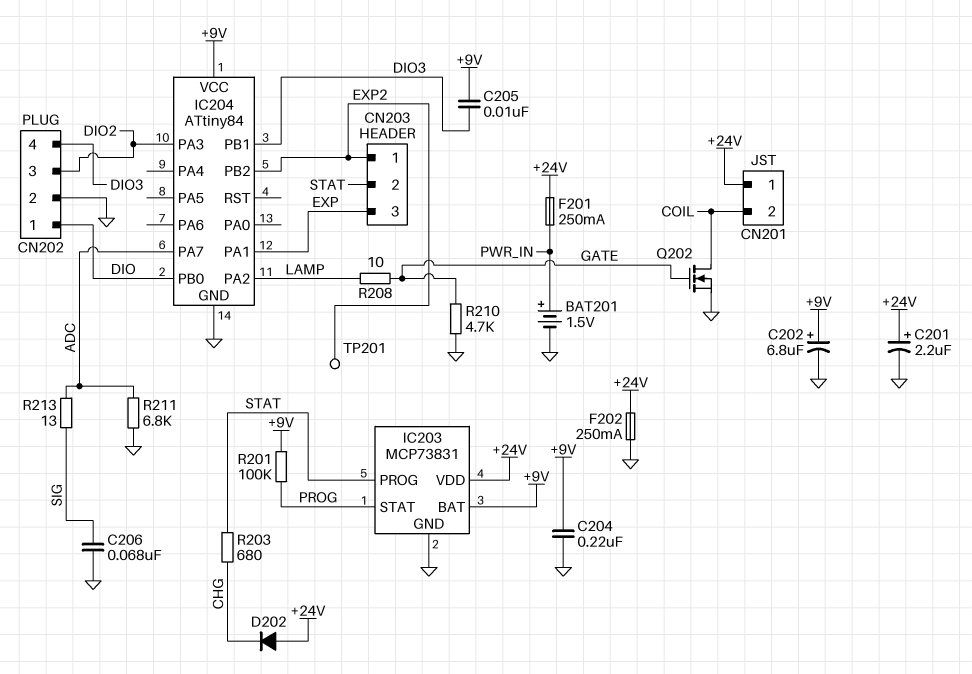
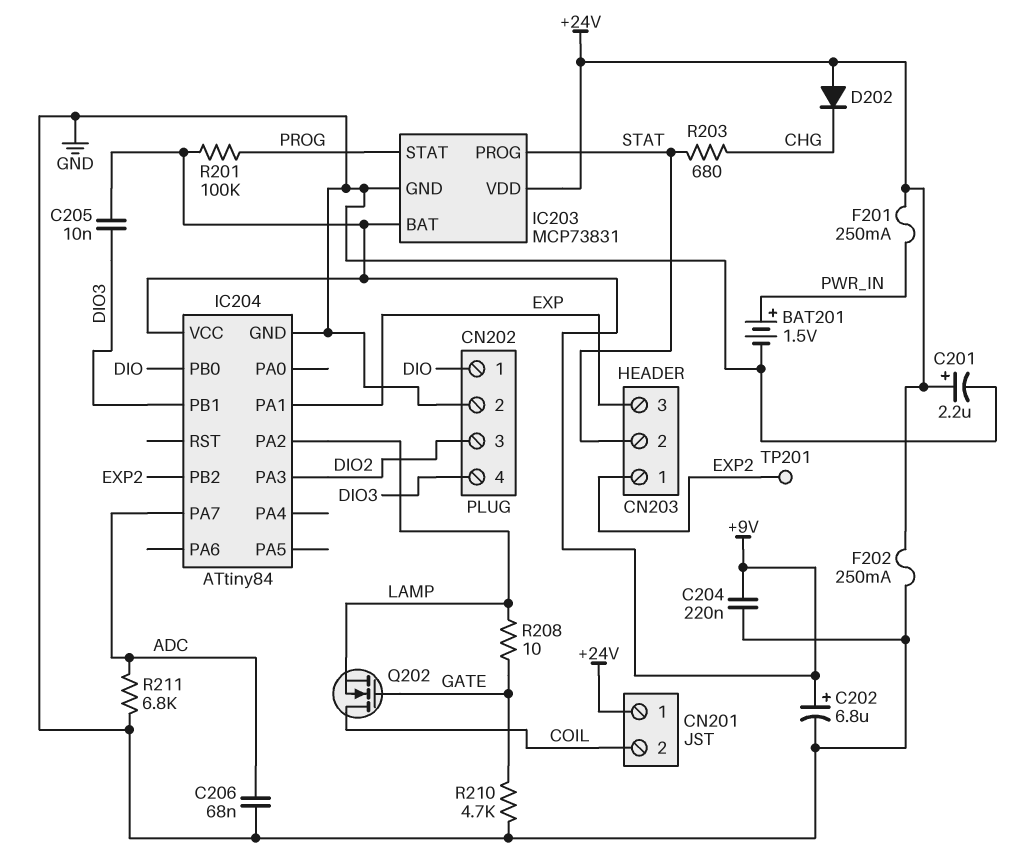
C206: 68nF (GND, SIG) -> 68nF (ADC, GND)
Q202: NMOS (G GATE, D COIL, S GND) -> NMOS (G GATE, D COIL, S LAMP)
R213: 13 (ADC, SIG) -> none

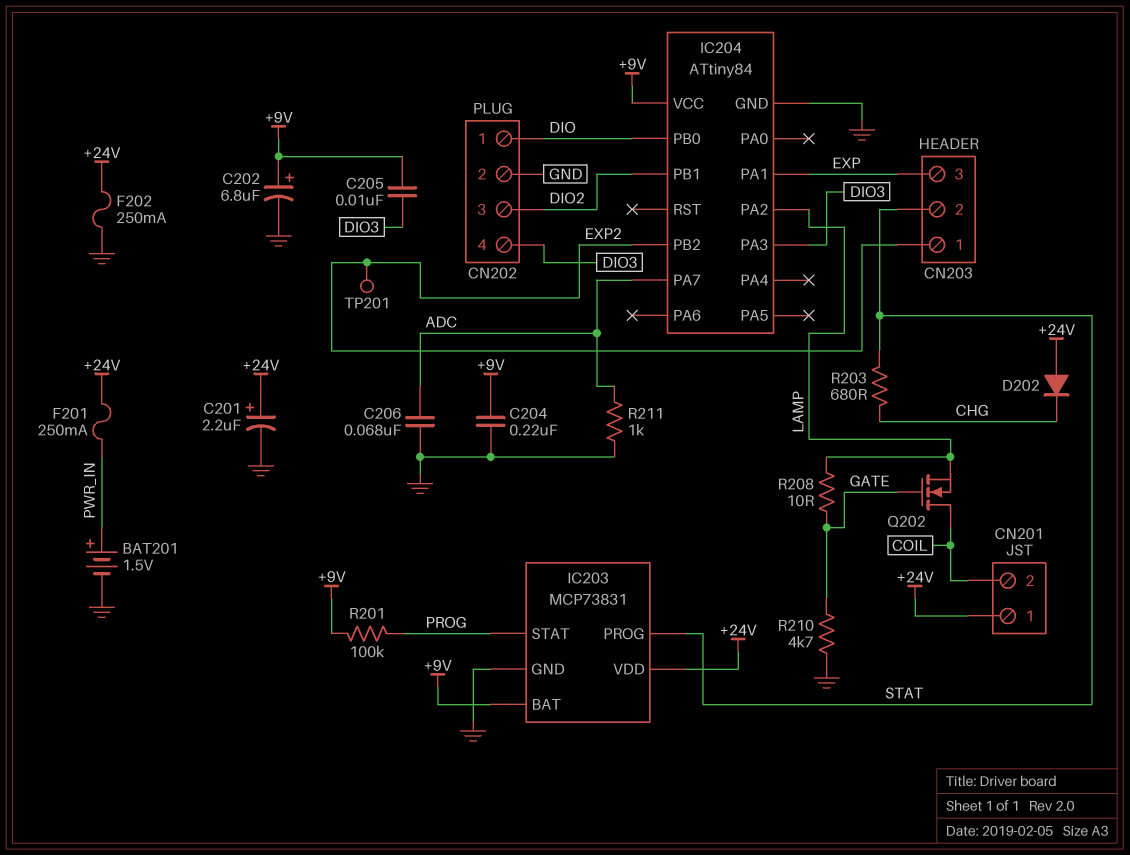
IC204 pin PA3: DIO2 -> DIO3
IC204 pin PB1: DIO3 -> DIO2
R211: 6.8k (ADC, GND) -> 1k (ADC, GND)

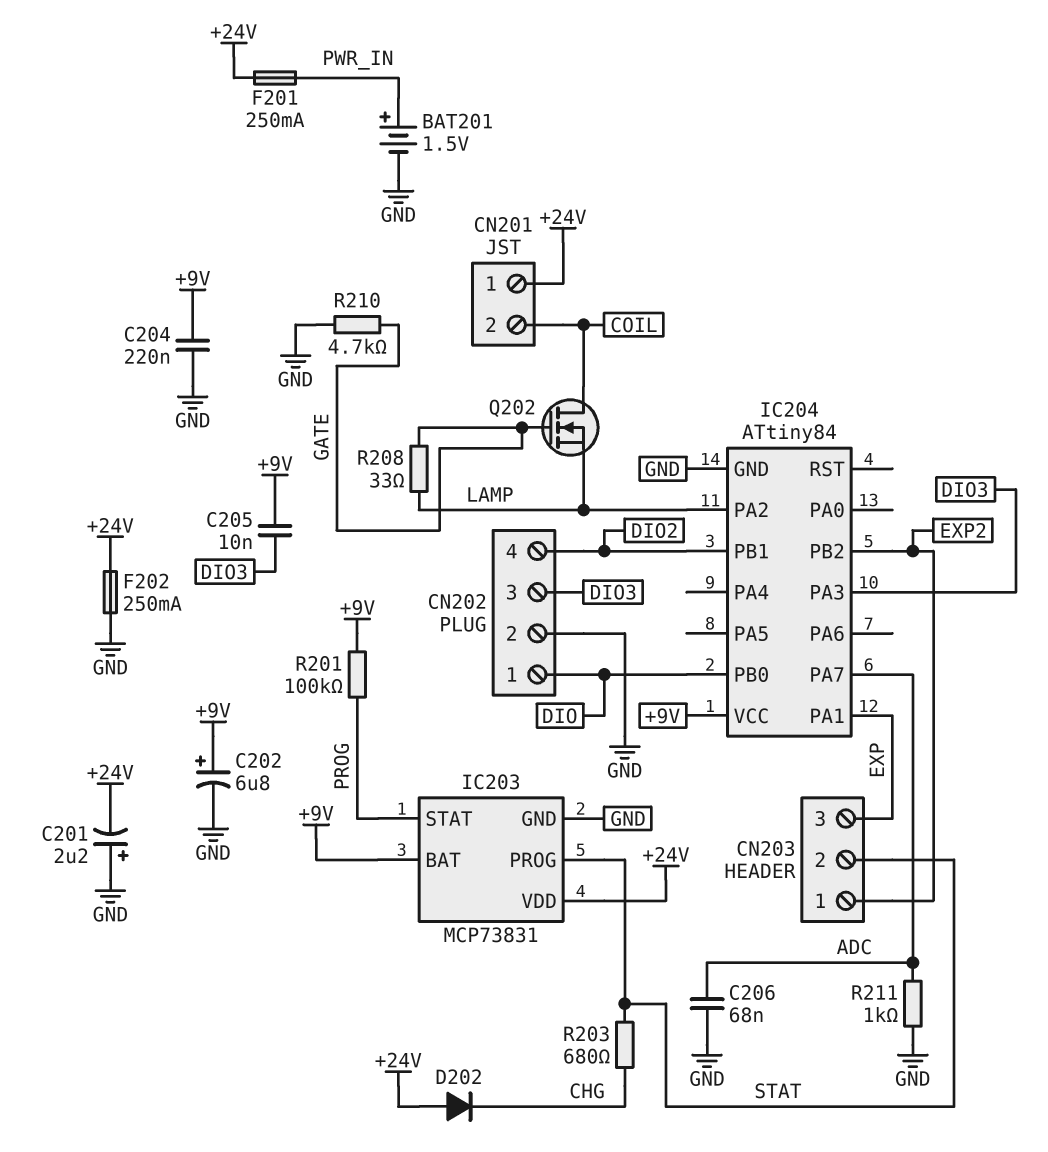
C201: 2.2uF (plus +24V, minus GND) -> 2.2uF (plus GND, minus +24V)
CN202 pin 3: DIO2 -> DIO3
CN202 pin 4: DIO3 -> DIO2
R208: 10 (GATE, LAMP) -> 33 (GATE, LAMP)
TP201: test point (EXP2) -> none

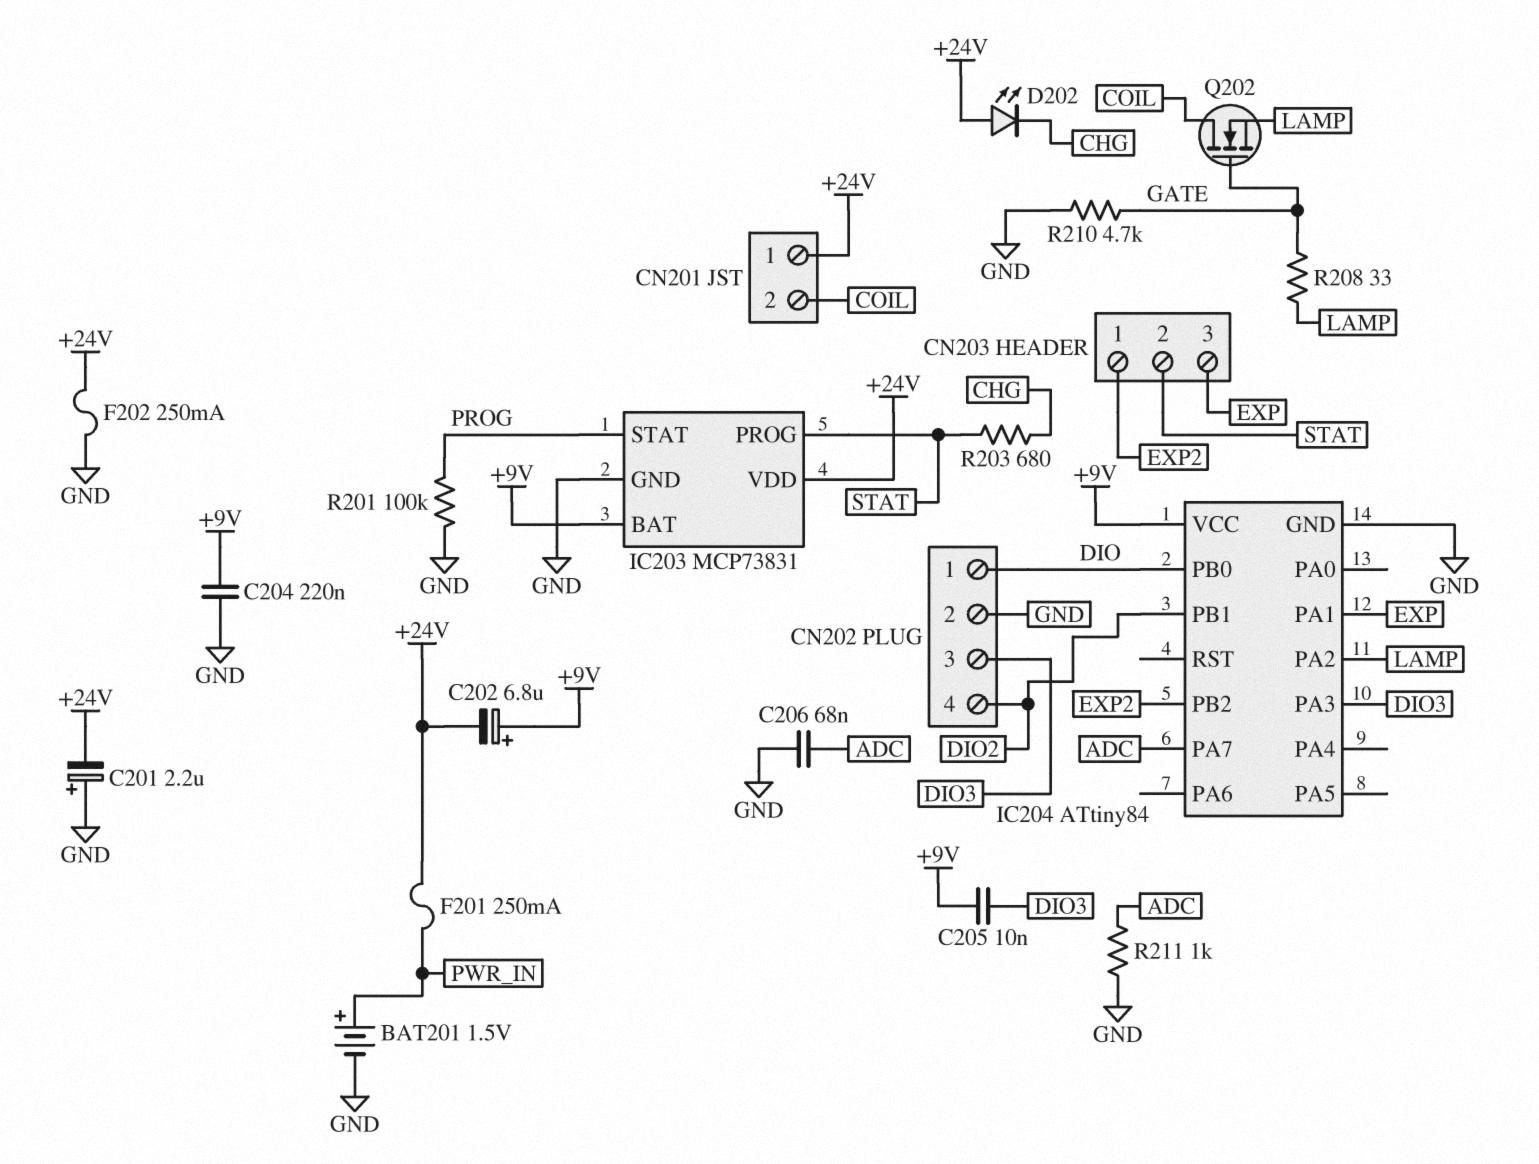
C202: 6.8uF (plus +9V, minus GND) -> 6.8uF (plus +9V, minus +24V)
D202: diode (A +24V, K CHG) -> LED (A +24V, K CHG)
R201: 100k (+9V, PROG) -> 100k (GND, PROG)

